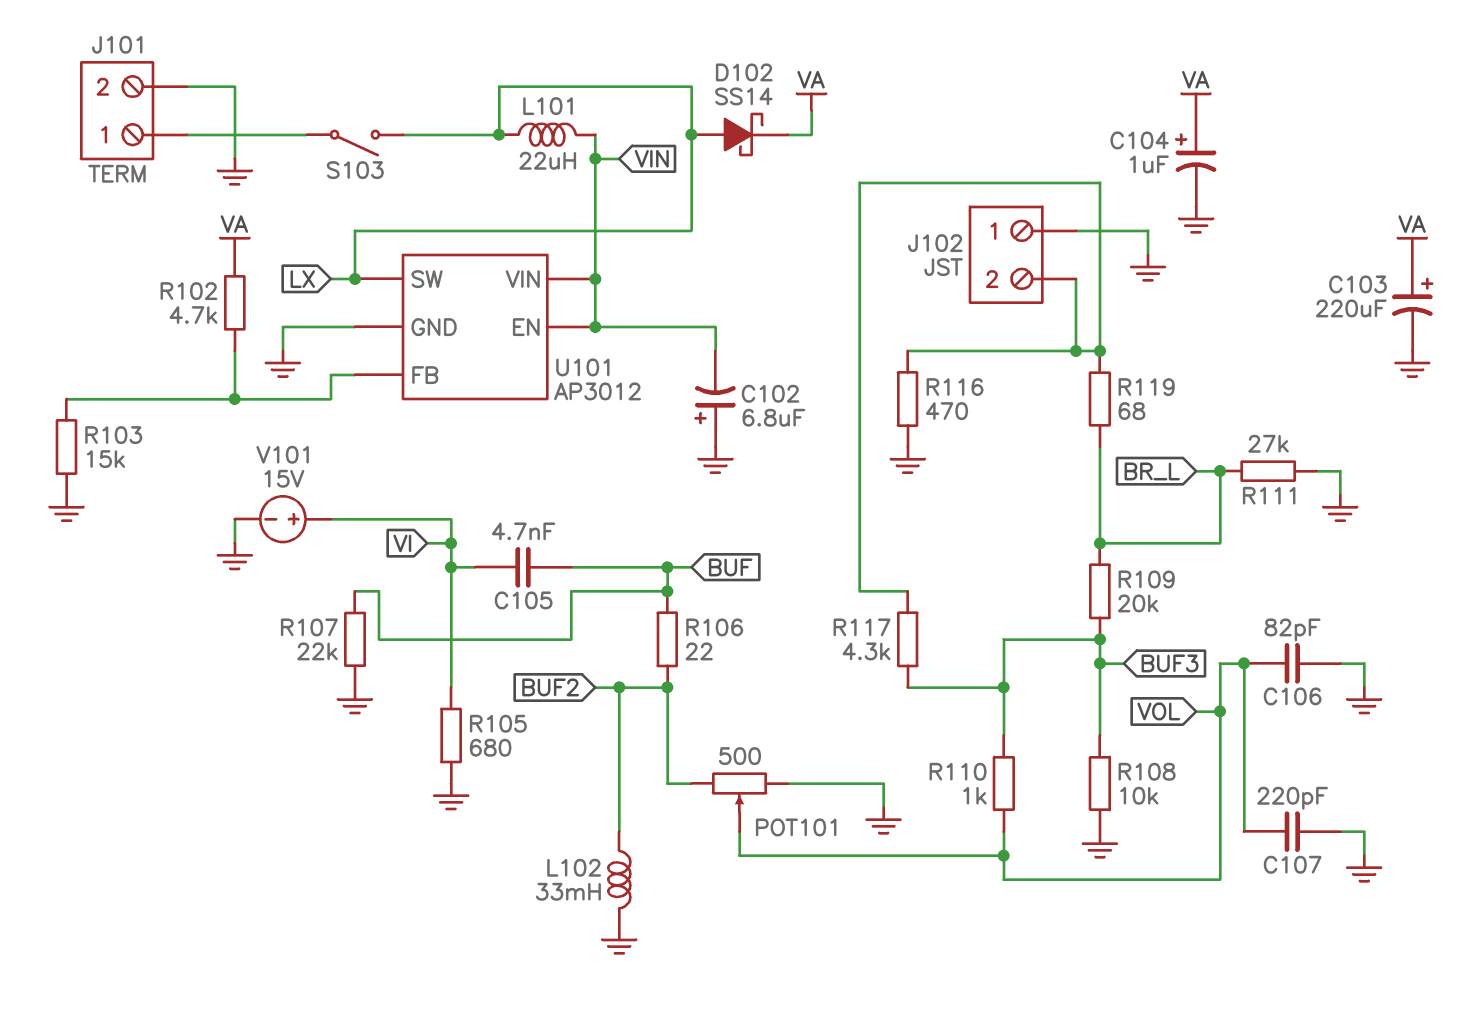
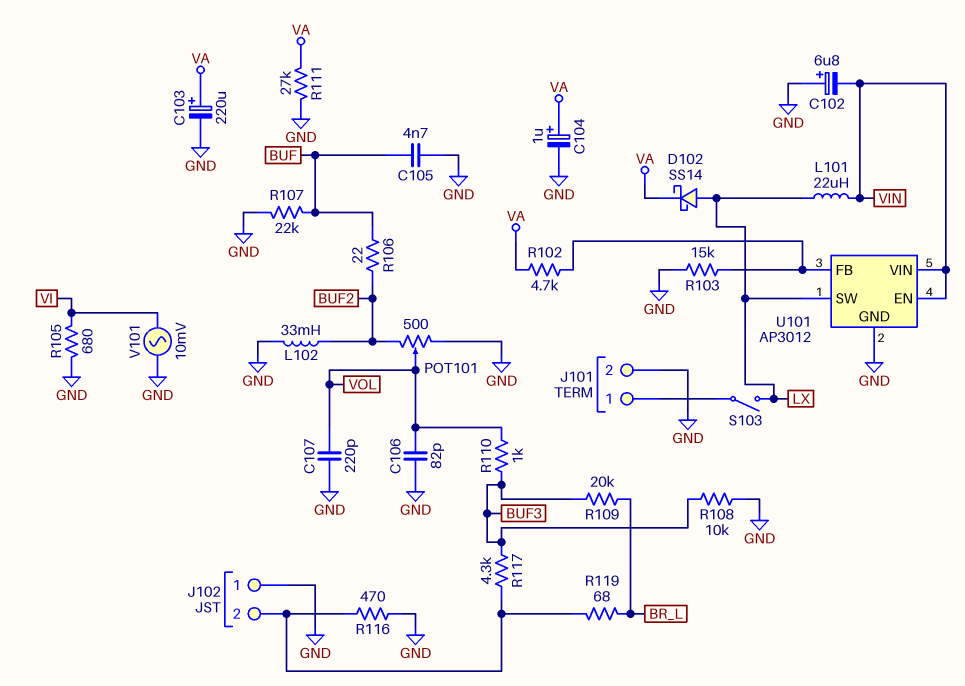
C105: 4.7nF (BUF, VI) -> 4.7nF (BUF, GND)
R111: 27k (BR_L, GND) -> 27k (GND, VA)
V101: 15V (plus VI, minus GND) -> AC 10mV (GND, VI)

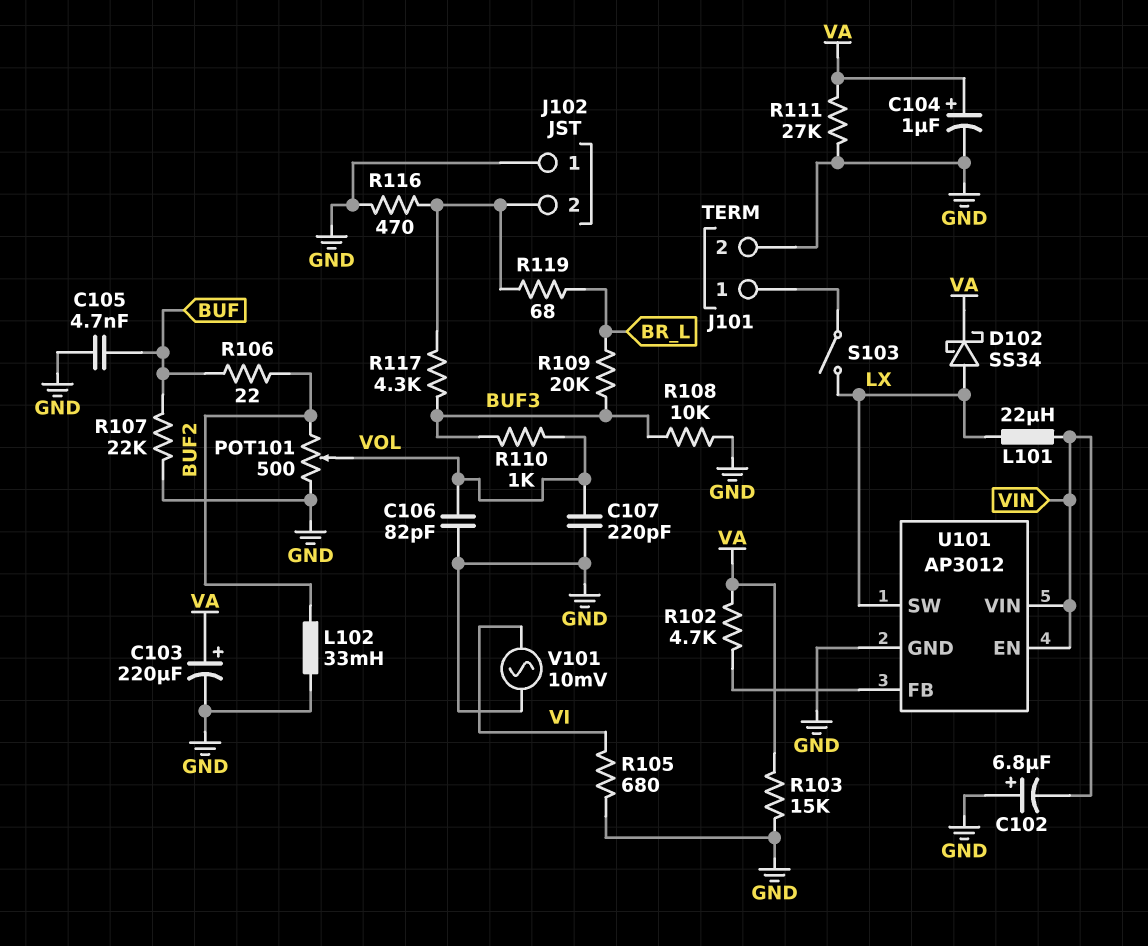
D102: schottky SS14 (A LX, K VA) -> schottky SS34 (A LX, K VA)
R103: 15k (GND, U101/FB) -> 15k (GND, VA)

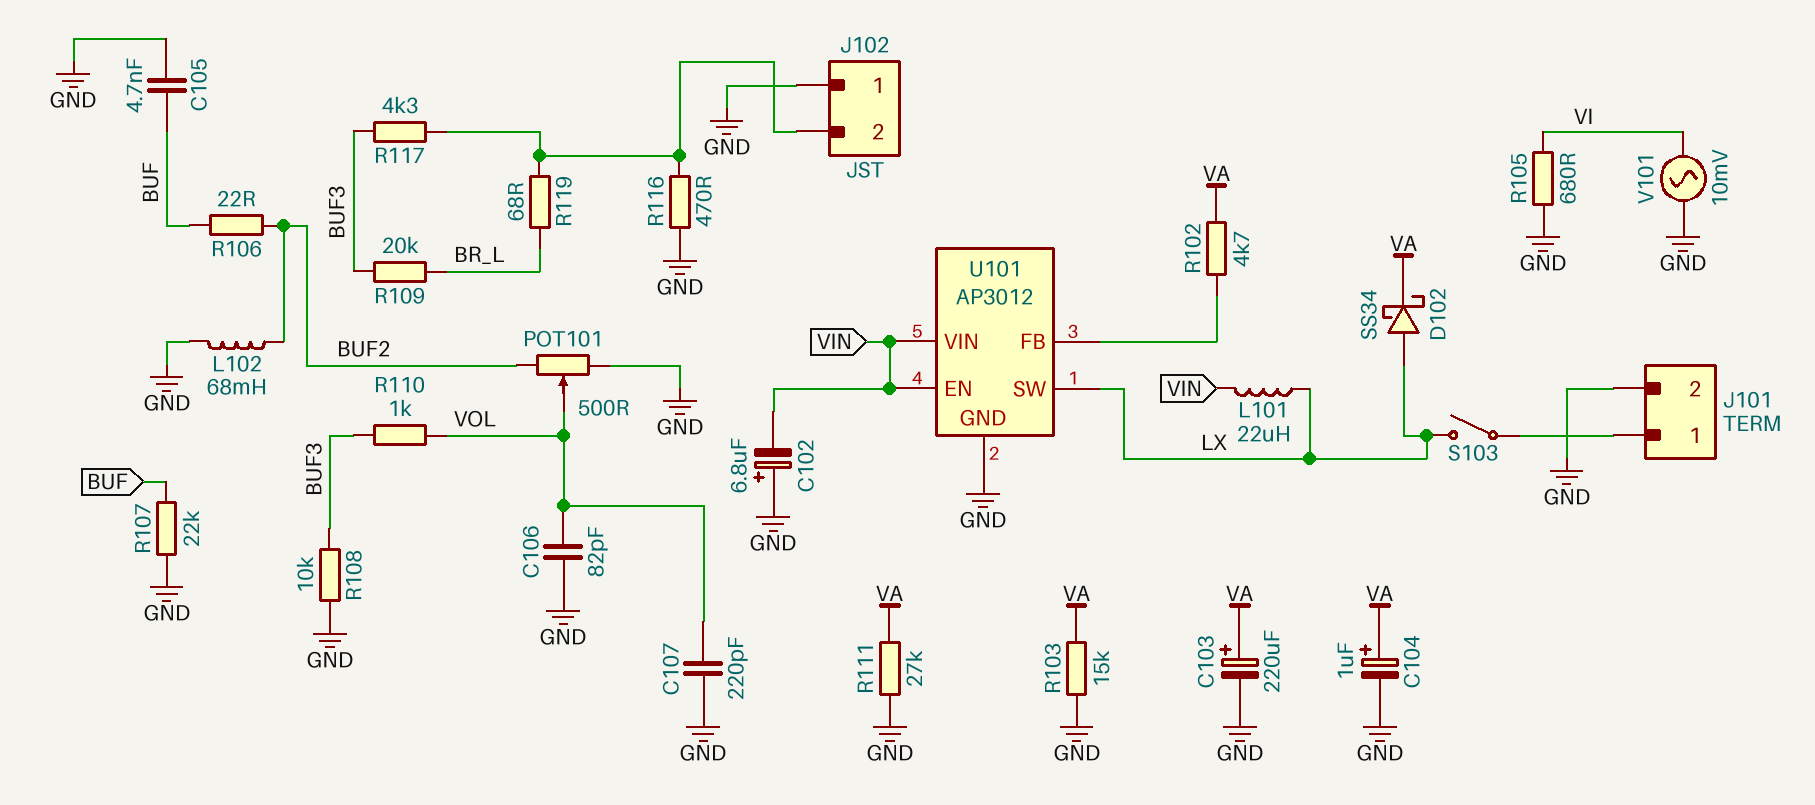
L102: 33mH (BUF2, GND) -> 68mH (BUF2, GND)

